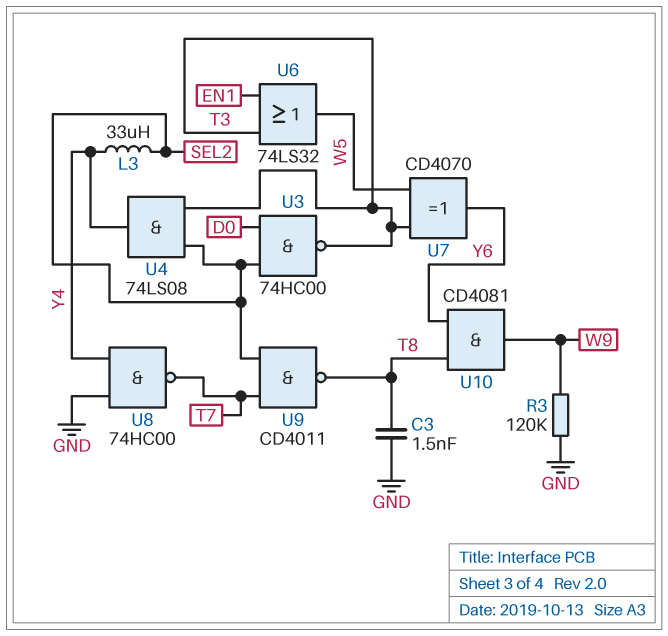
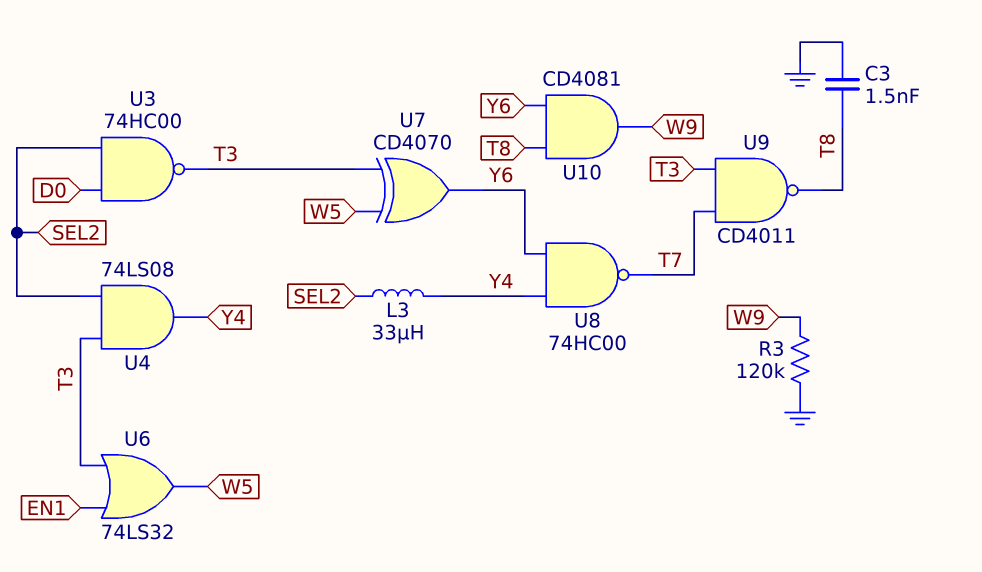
U8: NAND 74HC00 (in GND, in Y4, out T7) -> NAND 74HC00 (in Y4, in Y6, out T7)
U9: NAND CD4011 (in SEL2, in T7, out T8) -> NAND CD4011 (in T3, in T7, out T8)

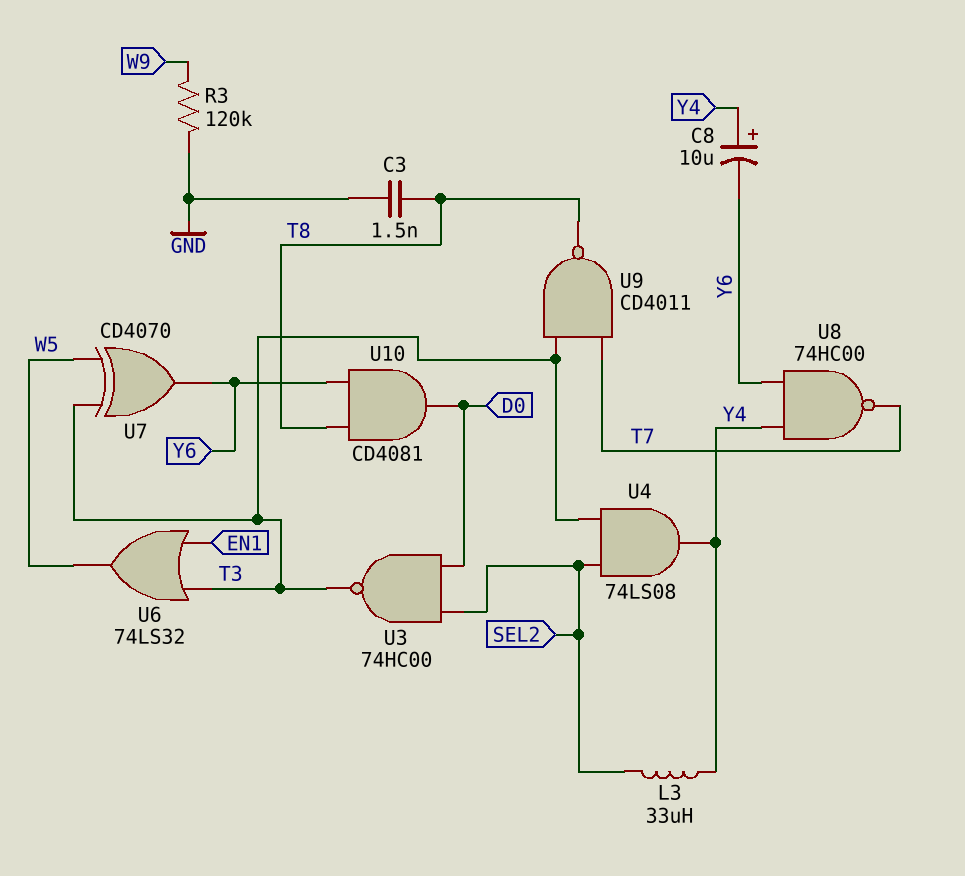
C8: none -> 10uF (plus Y4, minus Y6)
U10: AND CD4081 (in T8, in Y6, out W9) -> AND CD4081 (in T8, in Y6, out D0)

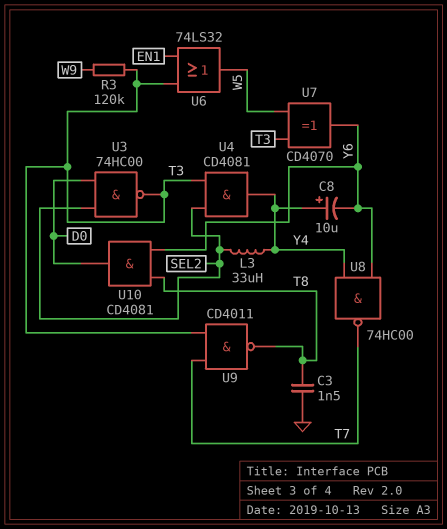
R3: 120k (GND, W9) -> 120k (T3, W9)
U4: AND 74LS08 (in SEL2, in T3, out Y4) -> AND CD4081 (in SEL2, in T3, out Y4)

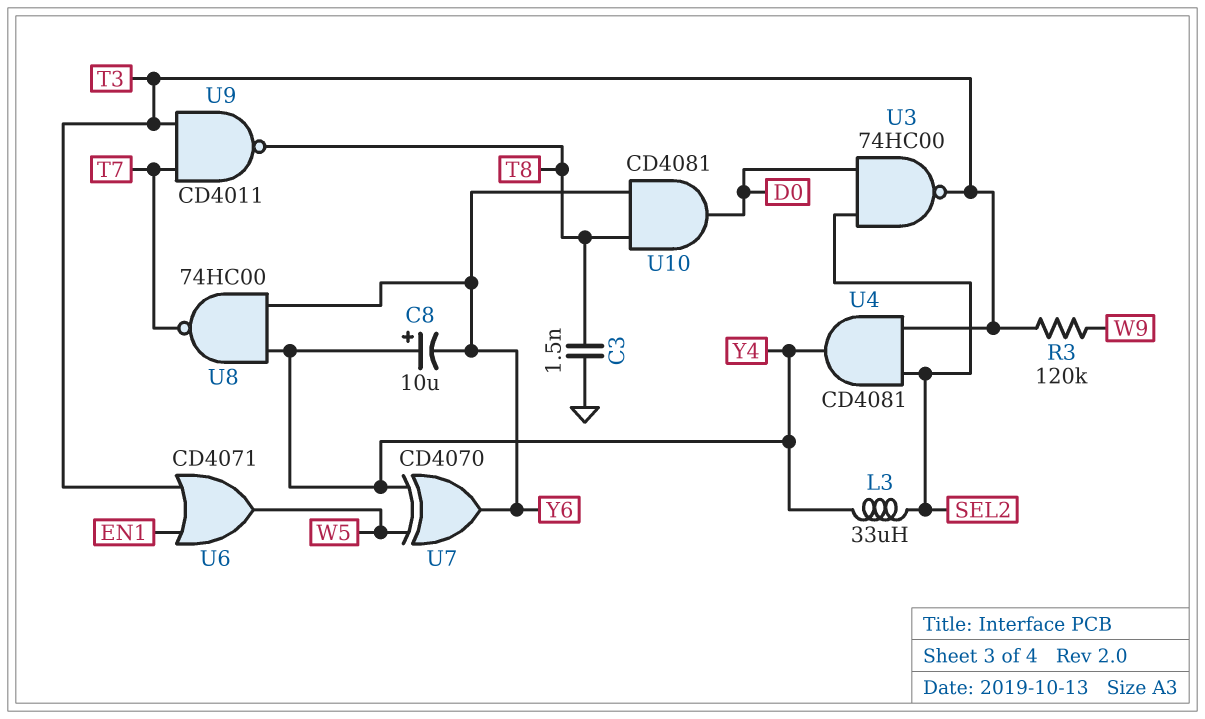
U6: OR 74LS32 (in EN1, in T3, out W5) -> OR CD4071 (in EN1, in T3, out W5)
U7: XOR CD4070 (in T3, in W5, out Y6) -> XOR CD4070 (in W5, in Y4, out Y6)

